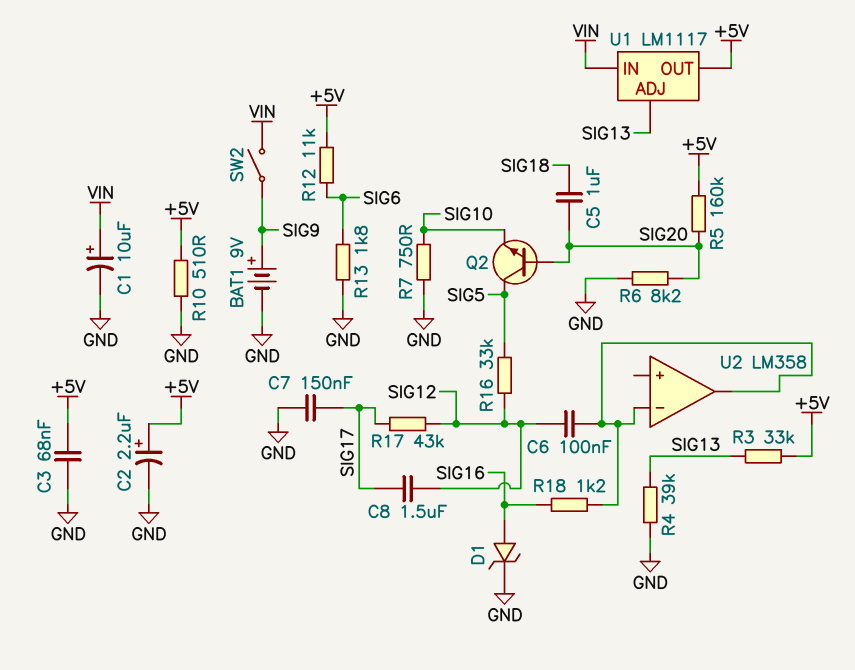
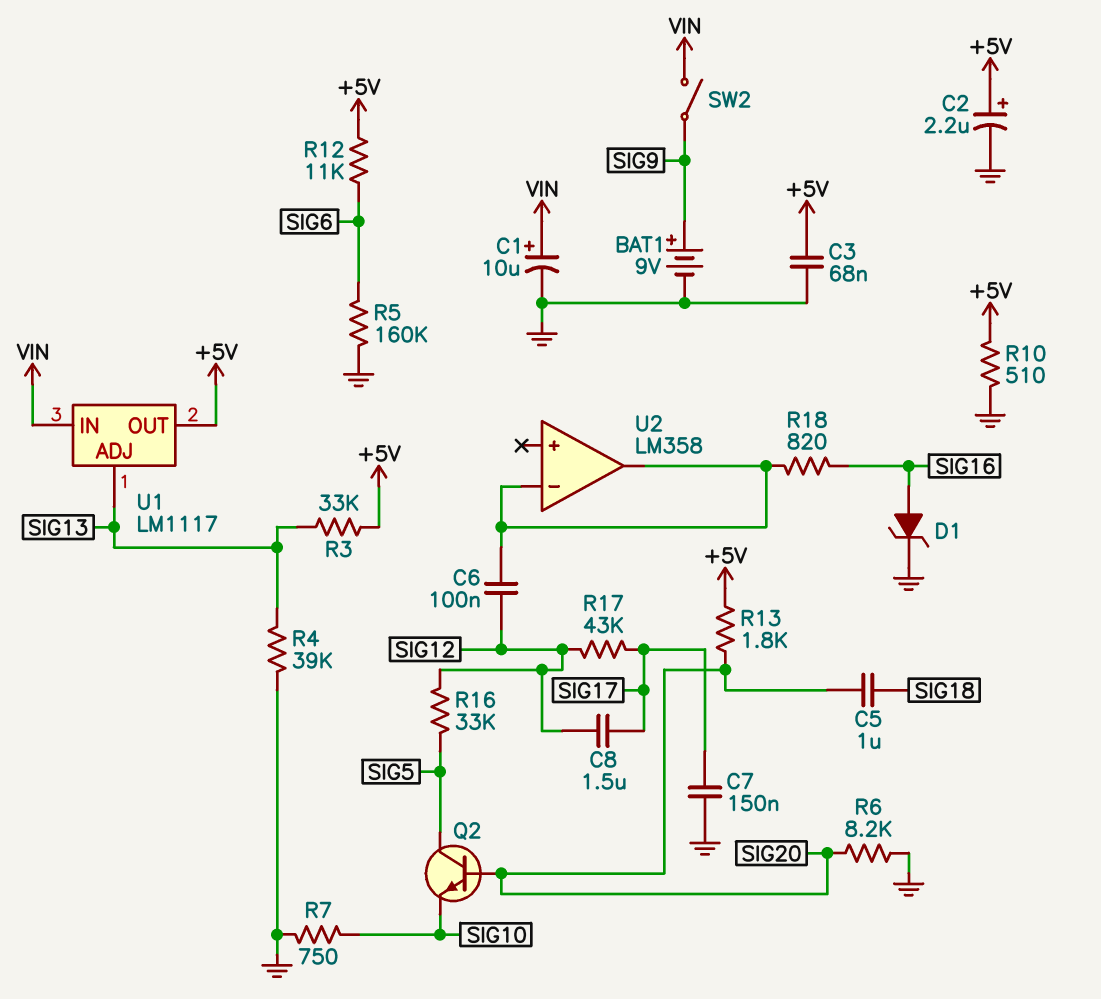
R5: 160k (+5V, SIG20) -> 160k (GND, SIG6)
R13: 1.8k (GND, SIG6) -> 1.8k (+5V, SIG20)
R18: 1.2k (SIG16, U2/in-) -> 820 (SIG16, U2/in-)

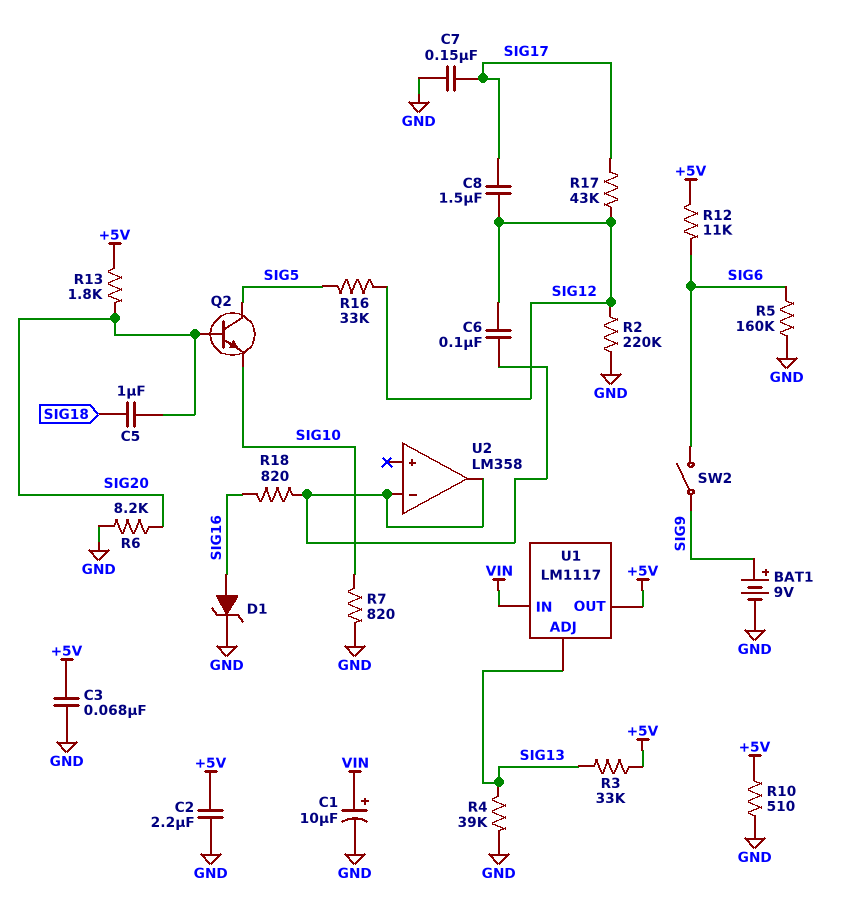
C2: 2.2uF (plus +5V, minus GND) -> 2.2uF (+5V, GND)
R2: none -> 220k (GND, SIG12)
R7: 750 (GND, SIG10) -> 820 (GND, SIG10)
SW2: switch (SIG9, VIN) -> switch (SIG6, SIG9)

